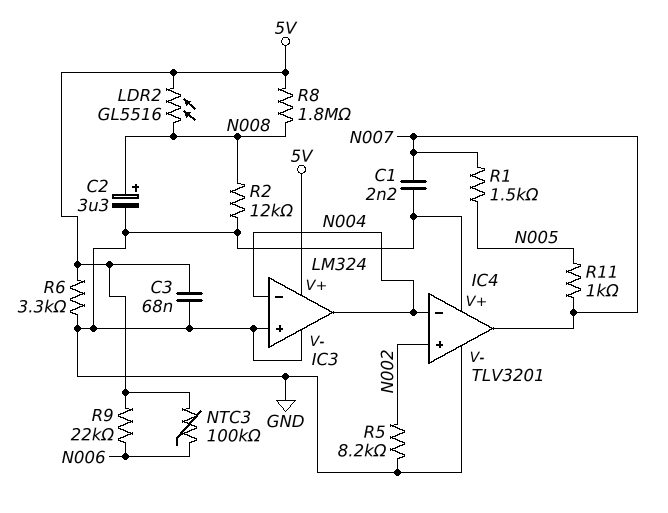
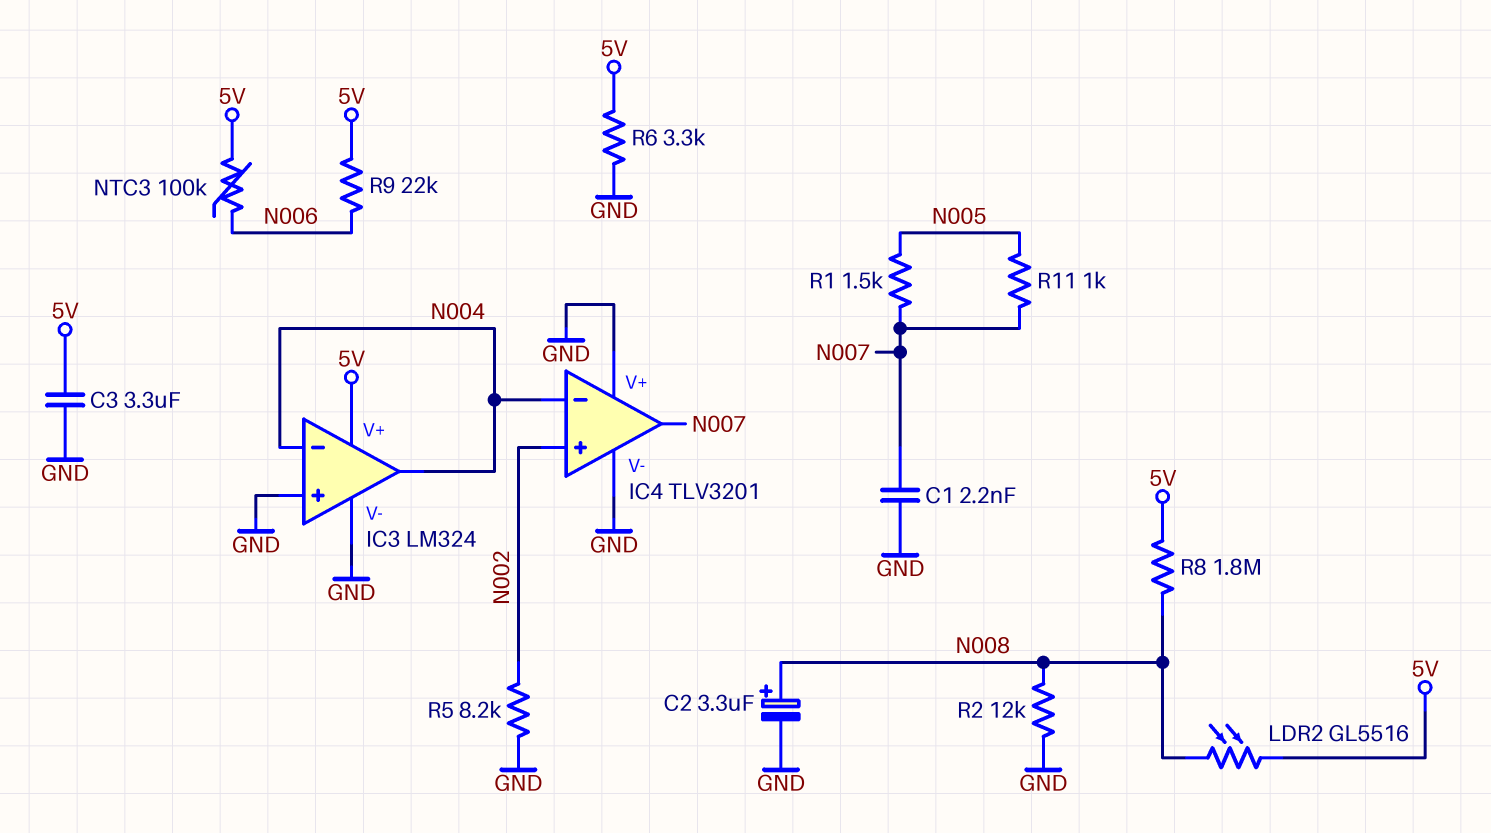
C3: 68nF (5V, GND) -> 3.3uF (5V, GND)

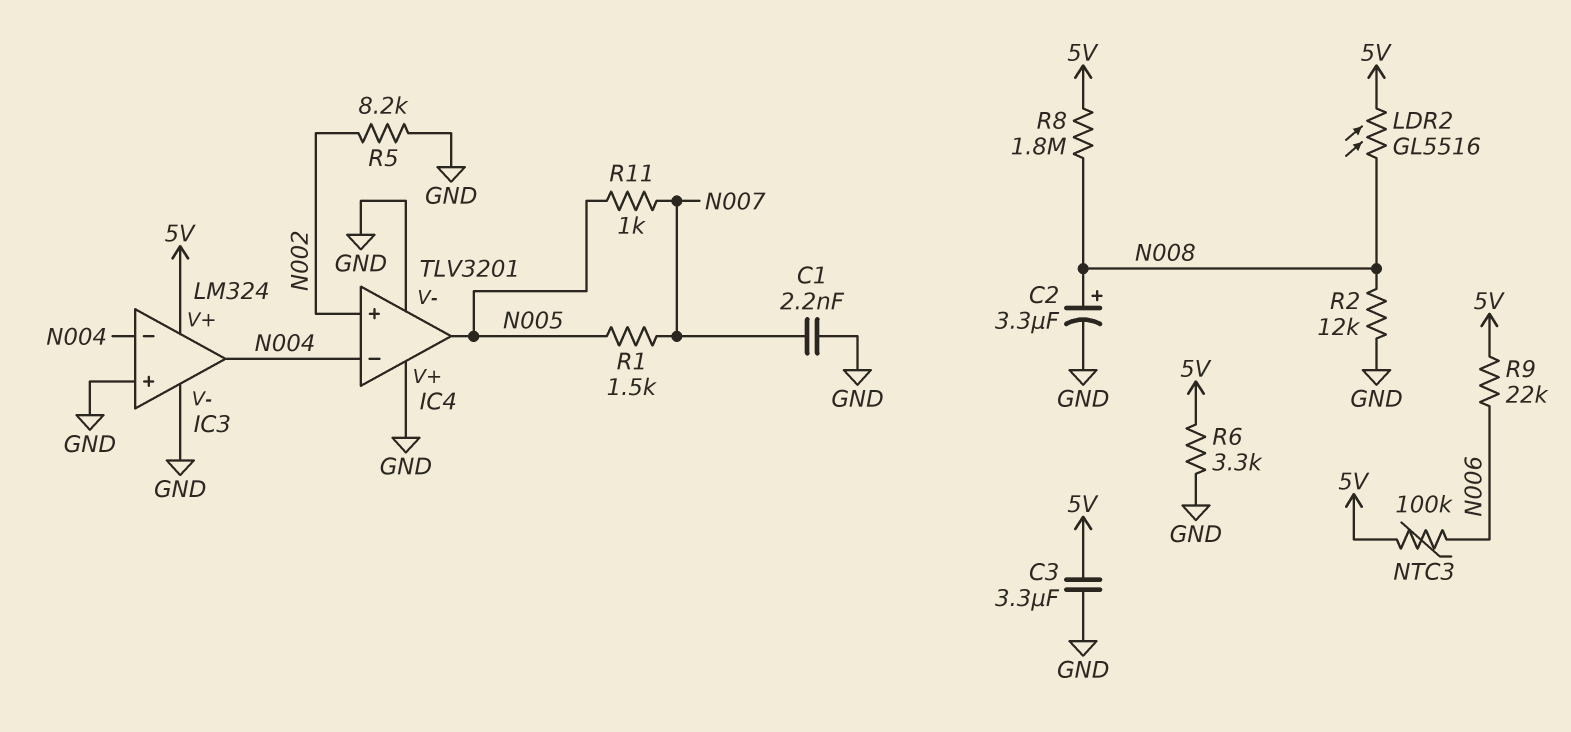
IC4 pin out: N007 -> N005

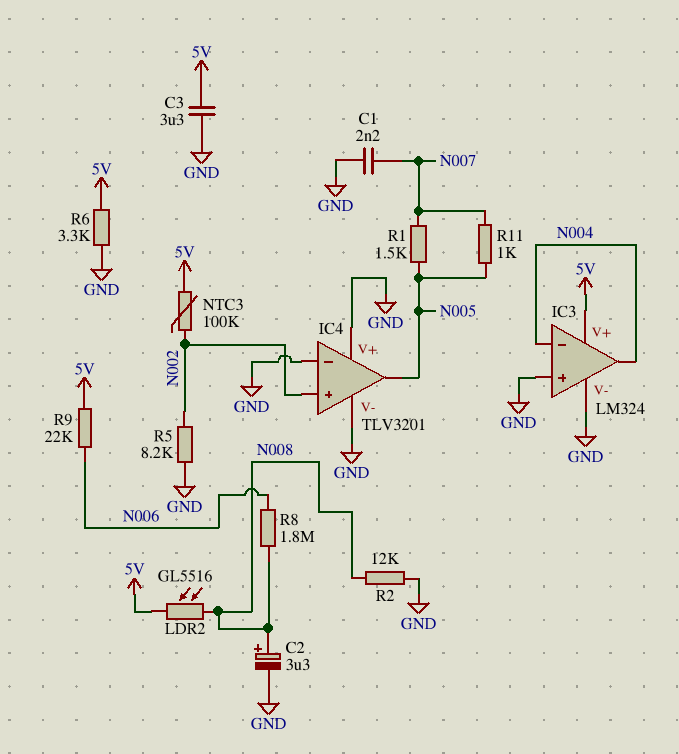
IC4 pin in-: N004 -> GND
NTC3: 100k (5V, N006) -> 100k (5V, N002)
R8: 1.8M (5V, N008) -> 1.8M (N006, N008)

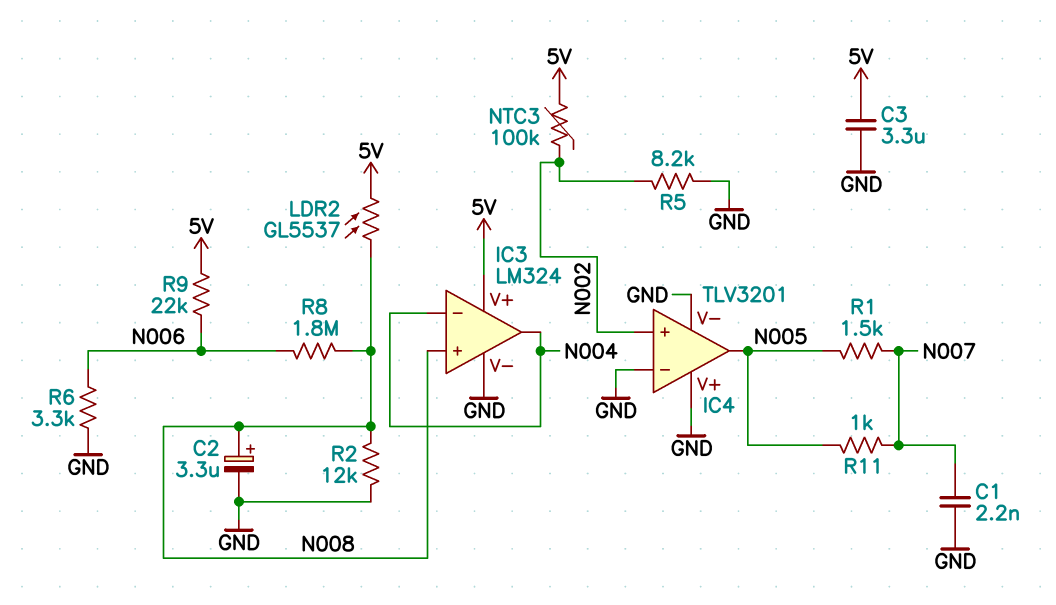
IC3 pin in+: GND -> N008
LDR2: GL5516 (5V, N008) -> GL5537 (5V, N008)
R6: 3.3k (5V, GND) -> 3.3k (GND, N006)

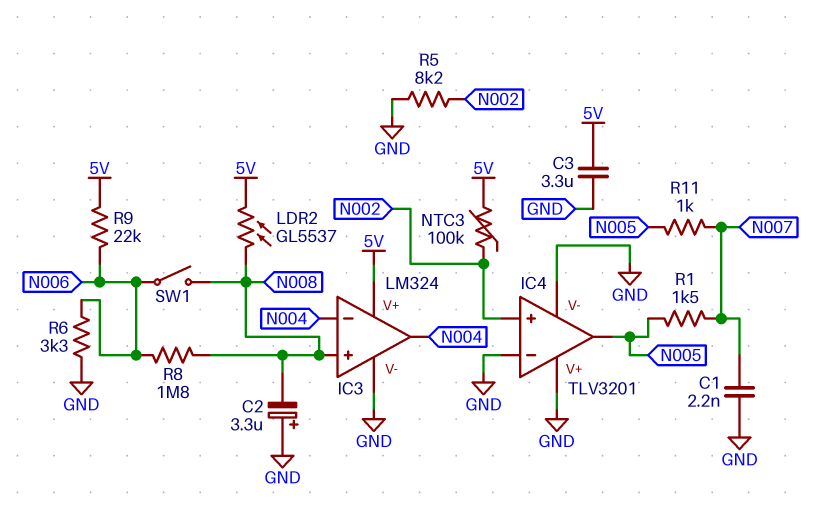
C2: 3.3uF (plus N008, minus GND) -> 3.3uF (plus GND, minus N008)
R2: 12k (GND, N008) -> none
SW1: none -> switch (N006, N008)

